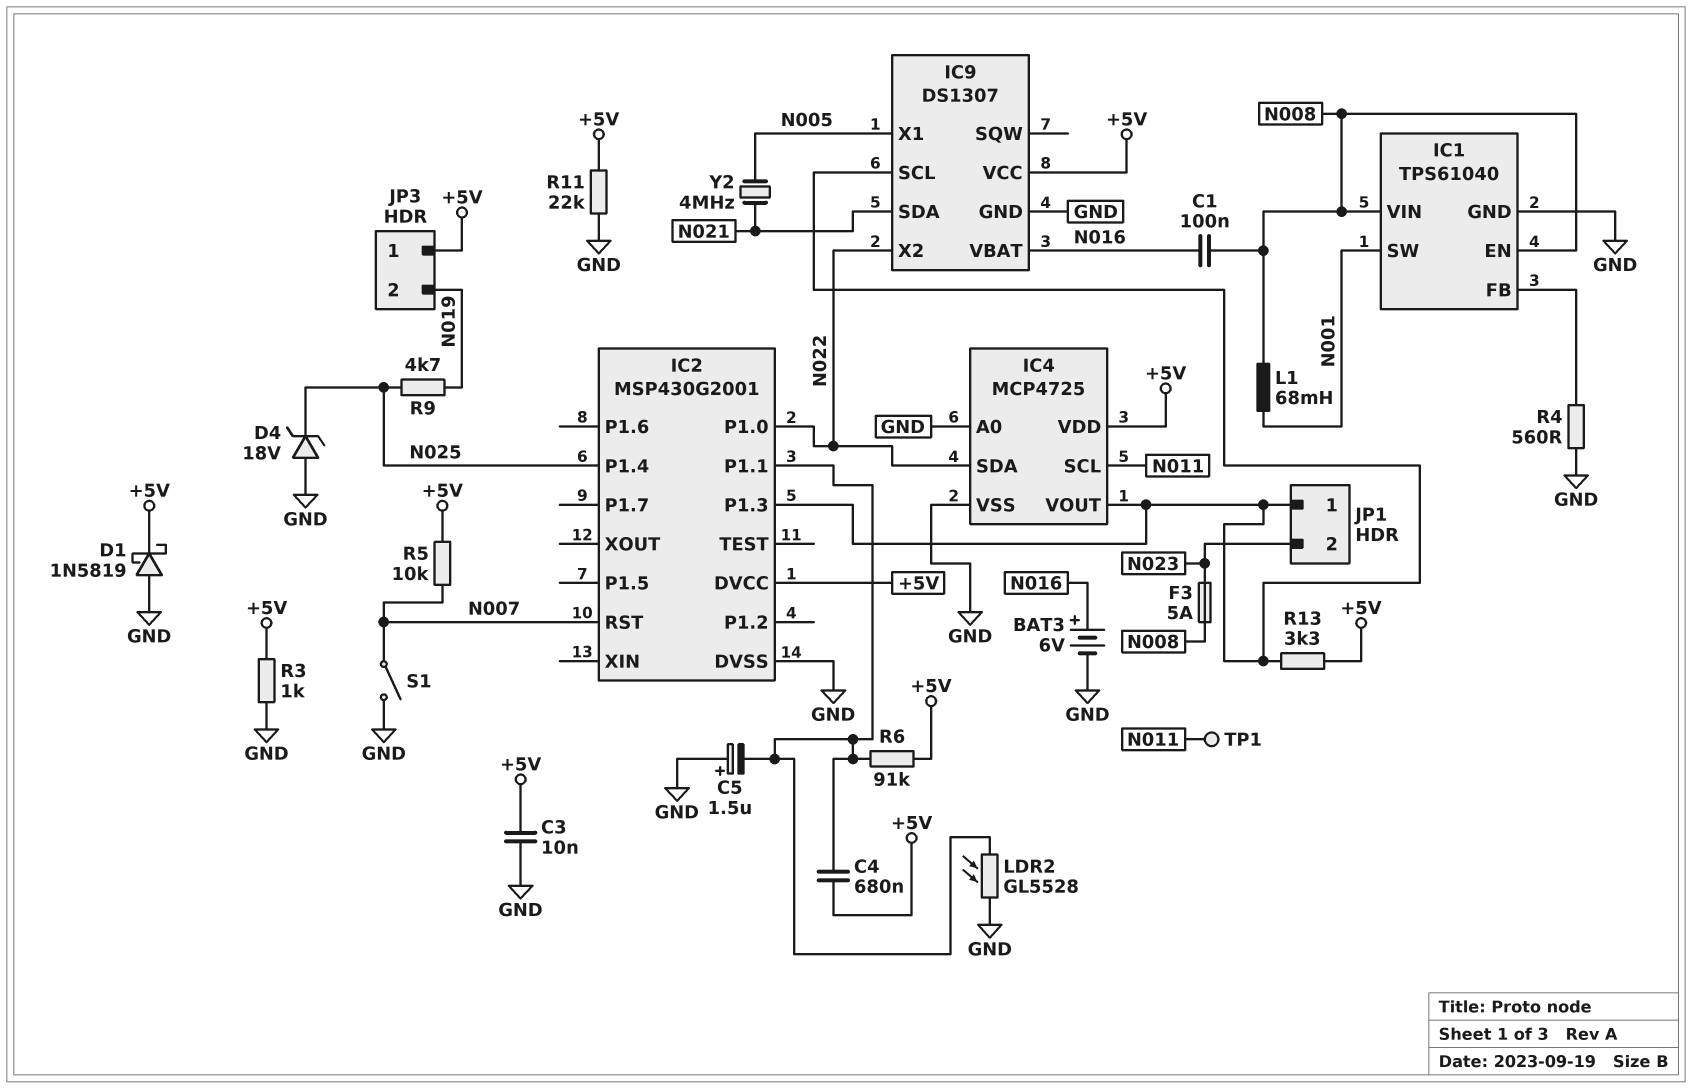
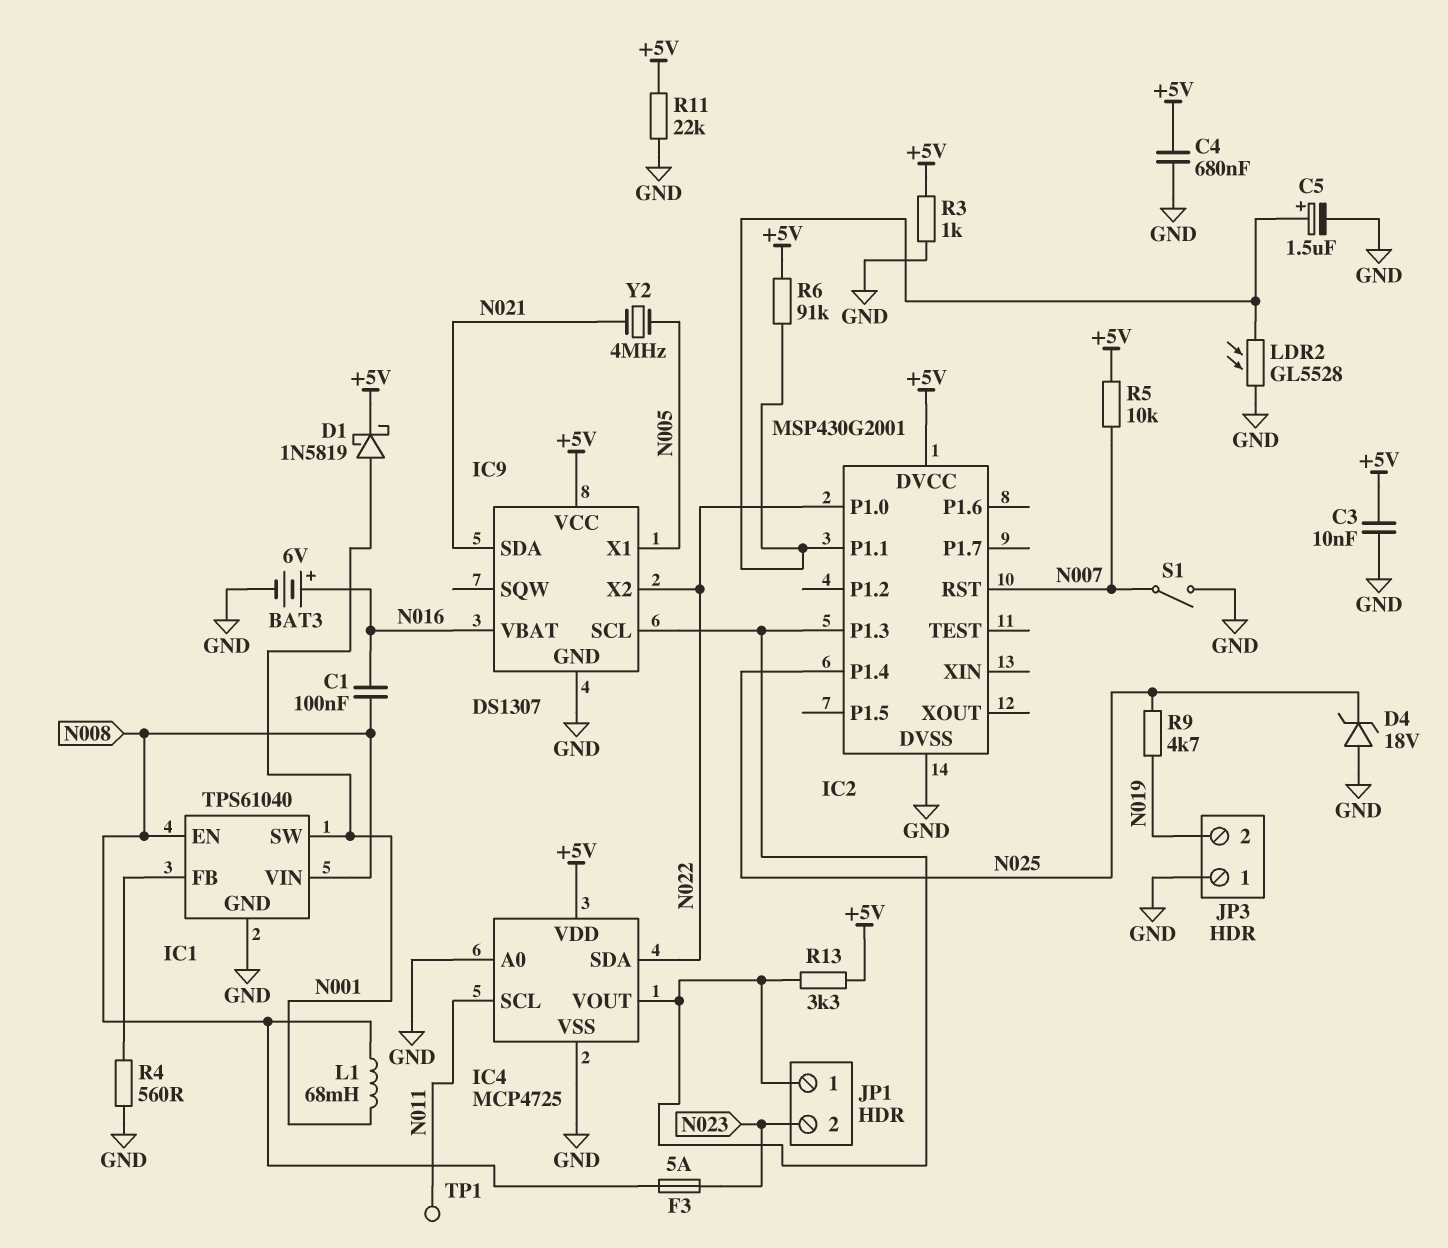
C4: 680nF (+5V, IC2/P1.1) -> 680nF (+5V, GND)
C5: 1.5uF (plus GND, minus IC2/P1.1) -> 1.5uF (plus IC2/P1.1, minus GND)
D1: schottky 1N5819 (A GND, K +5V) -> schottky 1N5819 (A N001, K +5V)
JP3 pin 1: +5V -> GND

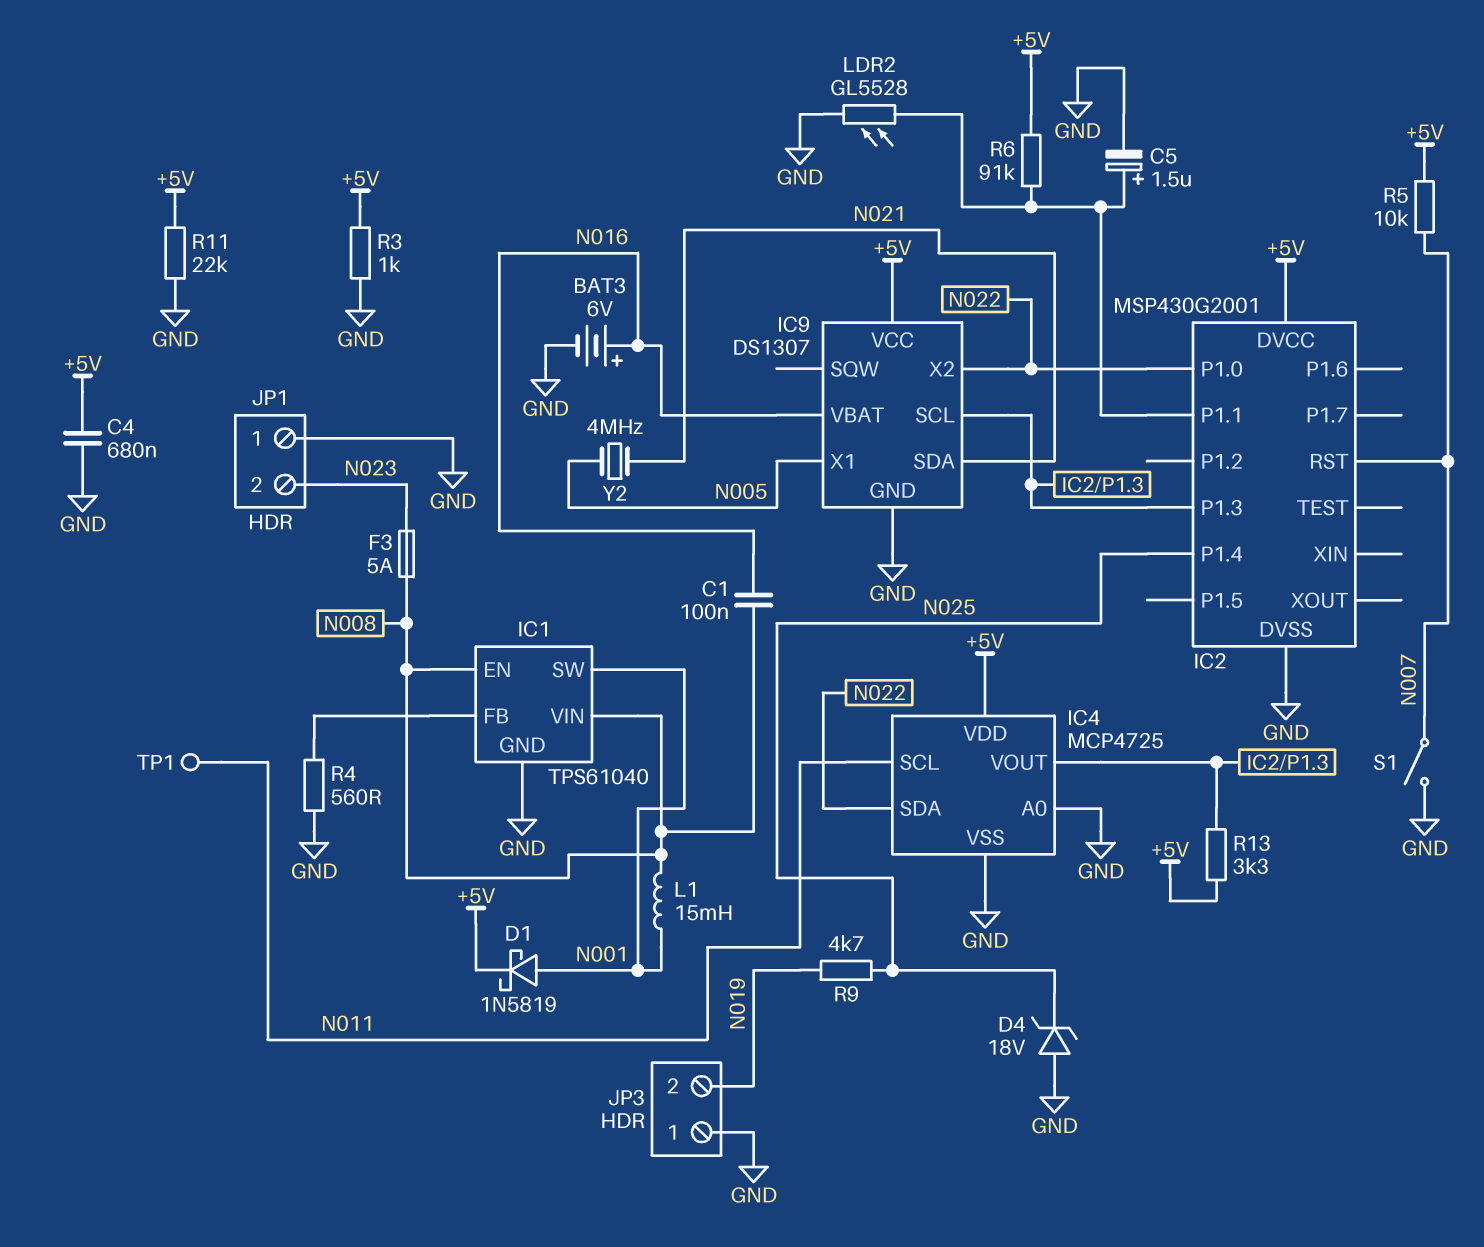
C3: 10nF (+5V, GND) -> none
JP1 pin 1: IC2/P1.3 -> GND
L1: 68mH (N001, N008) -> 15mH (N001, N008)

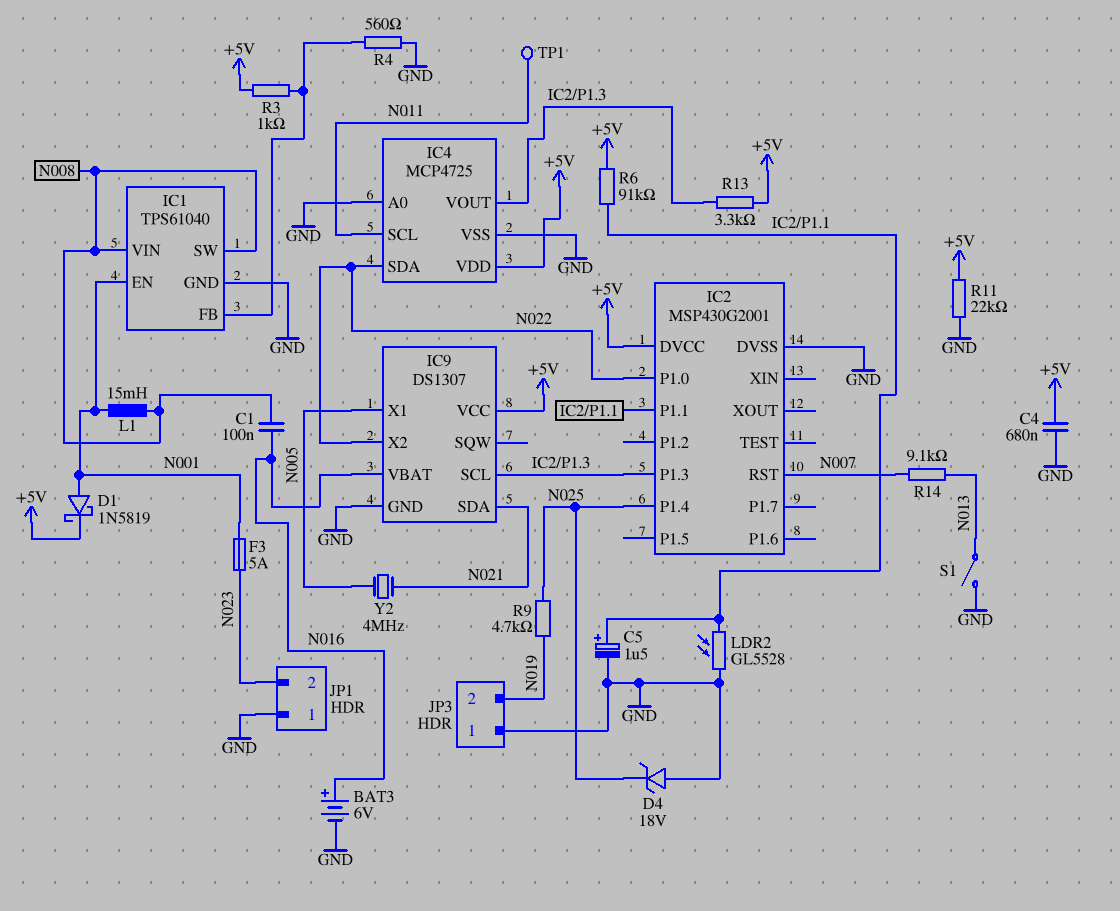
F3: 5A (N008, N023) -> 5A (N001, N023)
IC1 pin EN: N008 -> N001
IC1 pin SW: N001 -> N008
R3: 1k (+5V, GND) -> 1k (+5V, IC1/FB)
R5: 10k (+5V, N007) -> none
R14: none -> 9.1k (N007, N013)
S1: switch (GND, N007) -> switch (GND, N013)

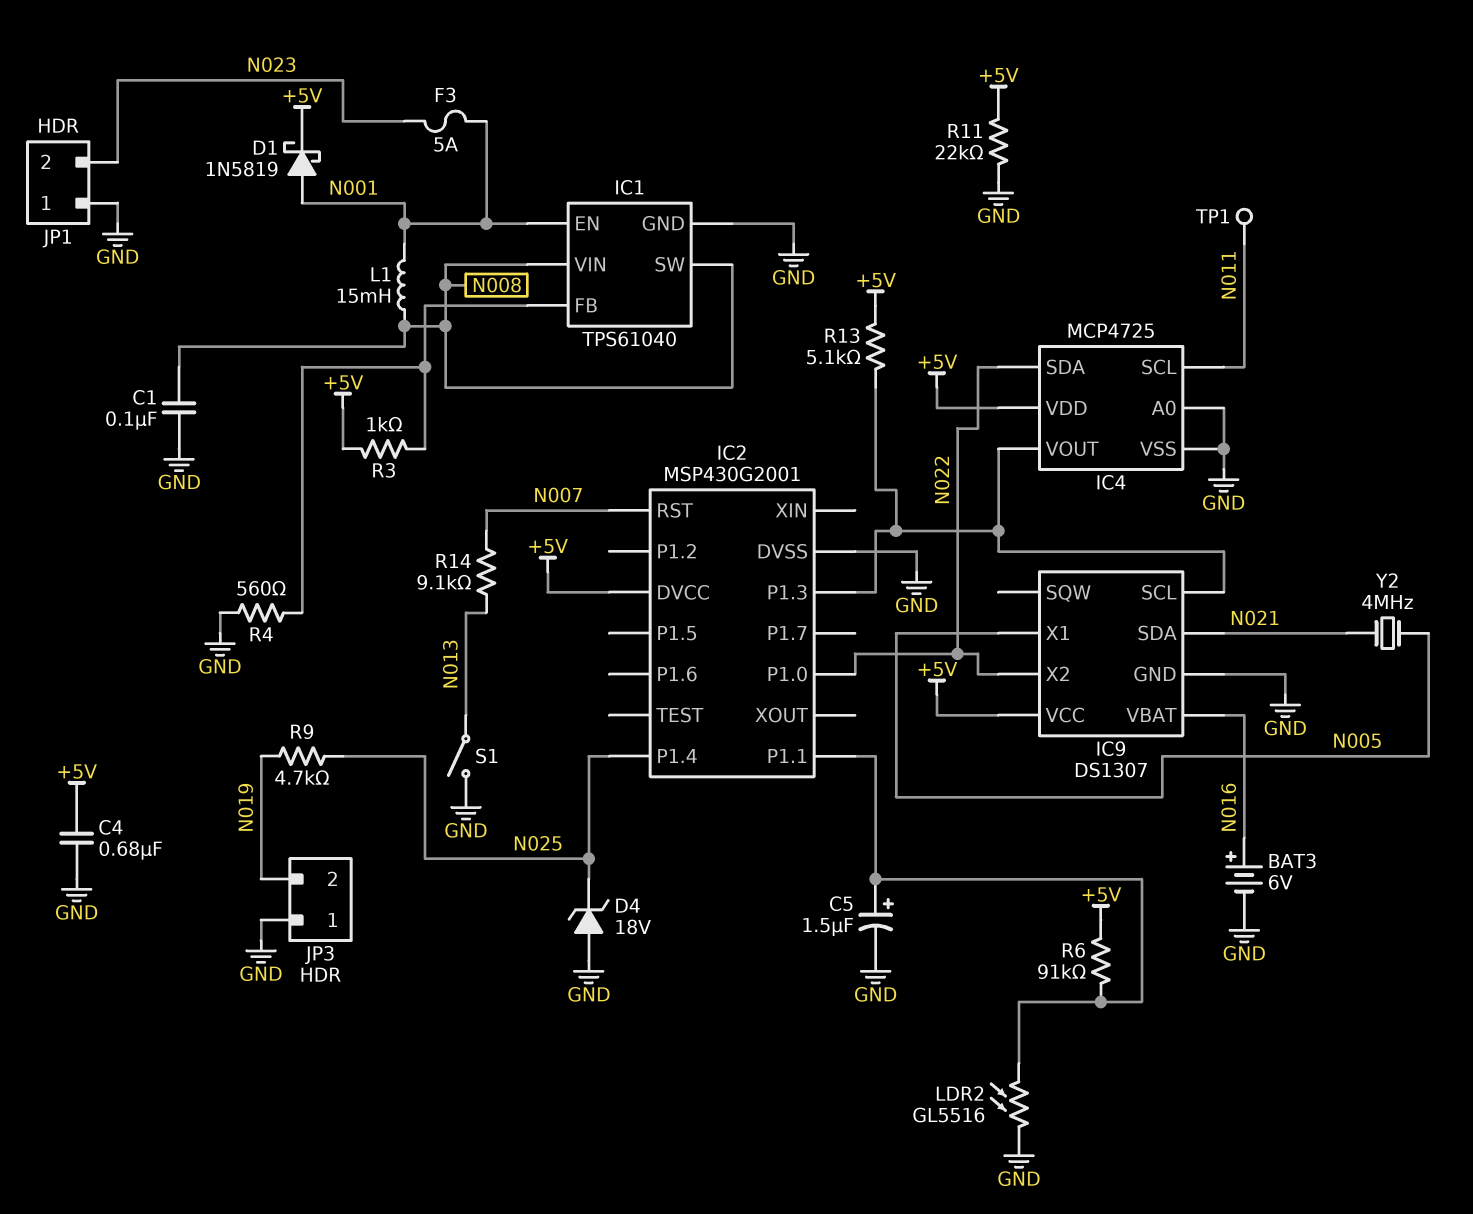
C1: 100nF (N008, N016) -> 100nF (GND, N008)
LDR2: GL5528 (GND, IC2/P1.1) -> GL5516 (GND, IC2/P1.1)
R13: 3.3k (+5V, IC2/P1.3) -> 5.1k (+5V, IC2/P1.3)

